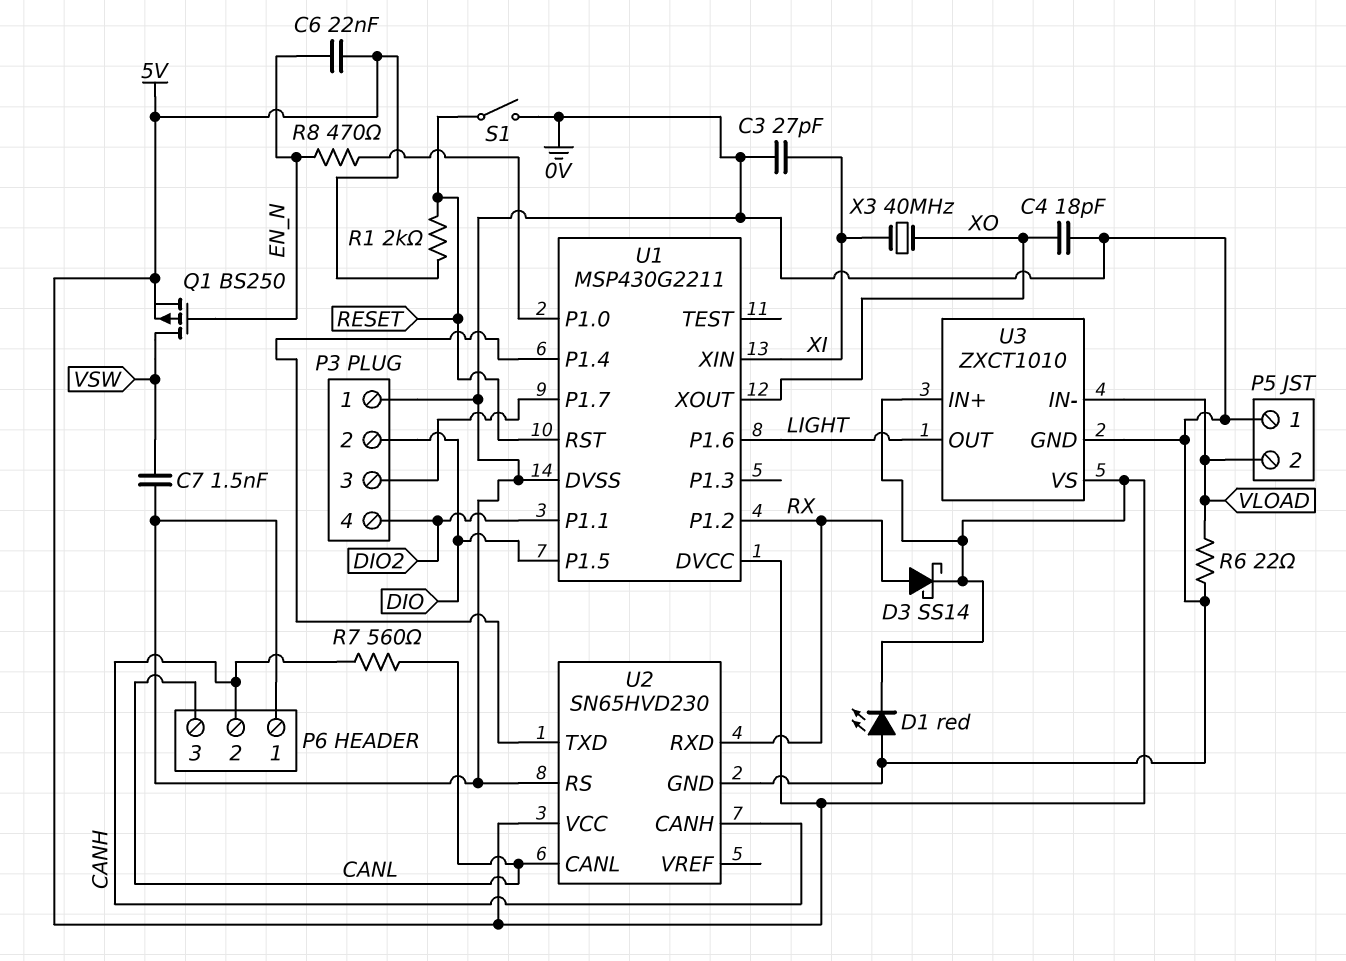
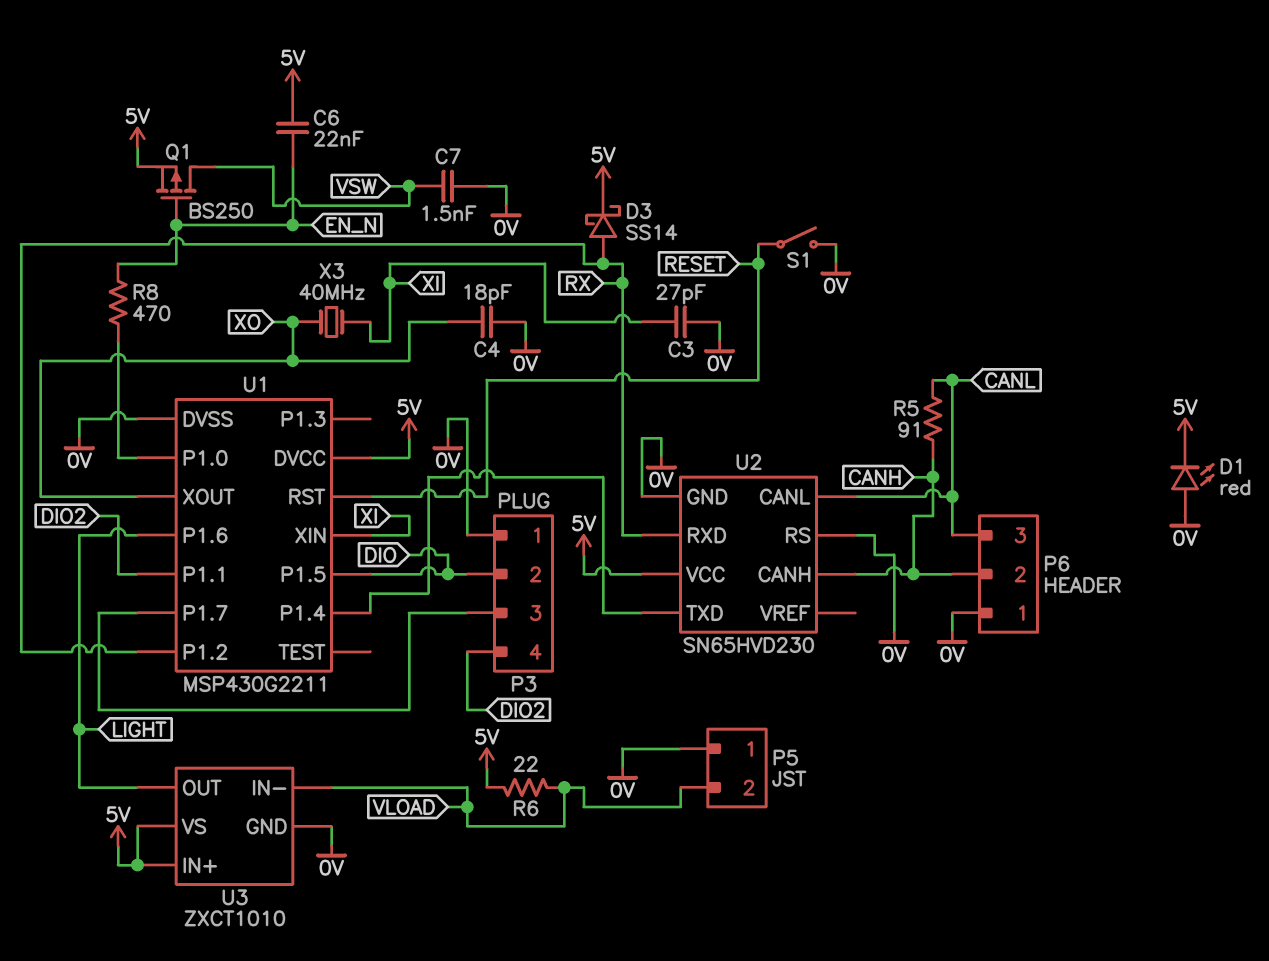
R1: 2k (5V, RESET) -> none
R5: none -> 91 (CANH, CANL)
R6: 22 (0V, VLOAD) -> 22 (5V, VLOAD)
R7: 560 (CANH, CANL) -> none

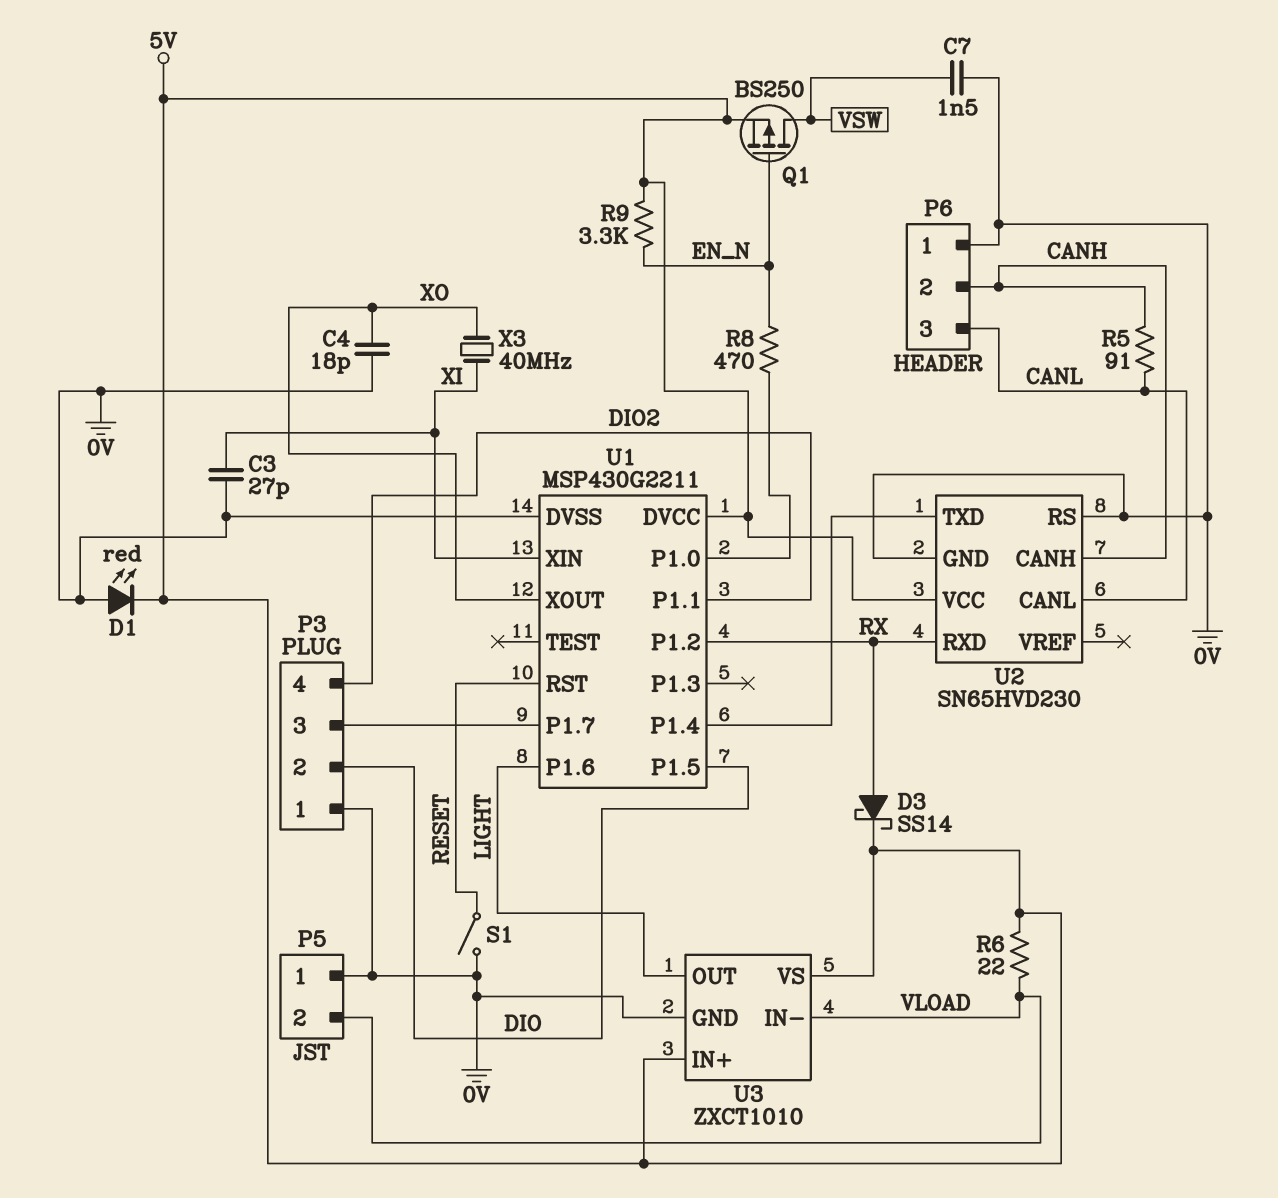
C6: 22nF (5V, EN_N) -> none
R9: none -> 3.3k (5V, EN_N)

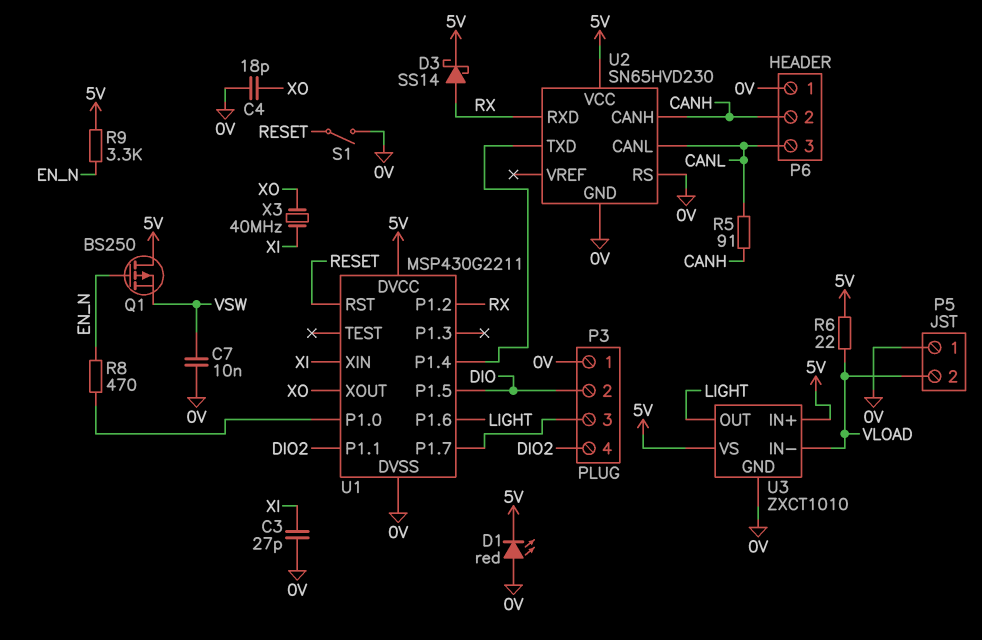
C7: 1.5nF (0V, VSW) -> 10nF (0V, VSW)
Q1: PMOS BS250 (G EN_N, D VSW, S 5V) -> PMOS BS250 (G EN_N, D 5V, S VSW)

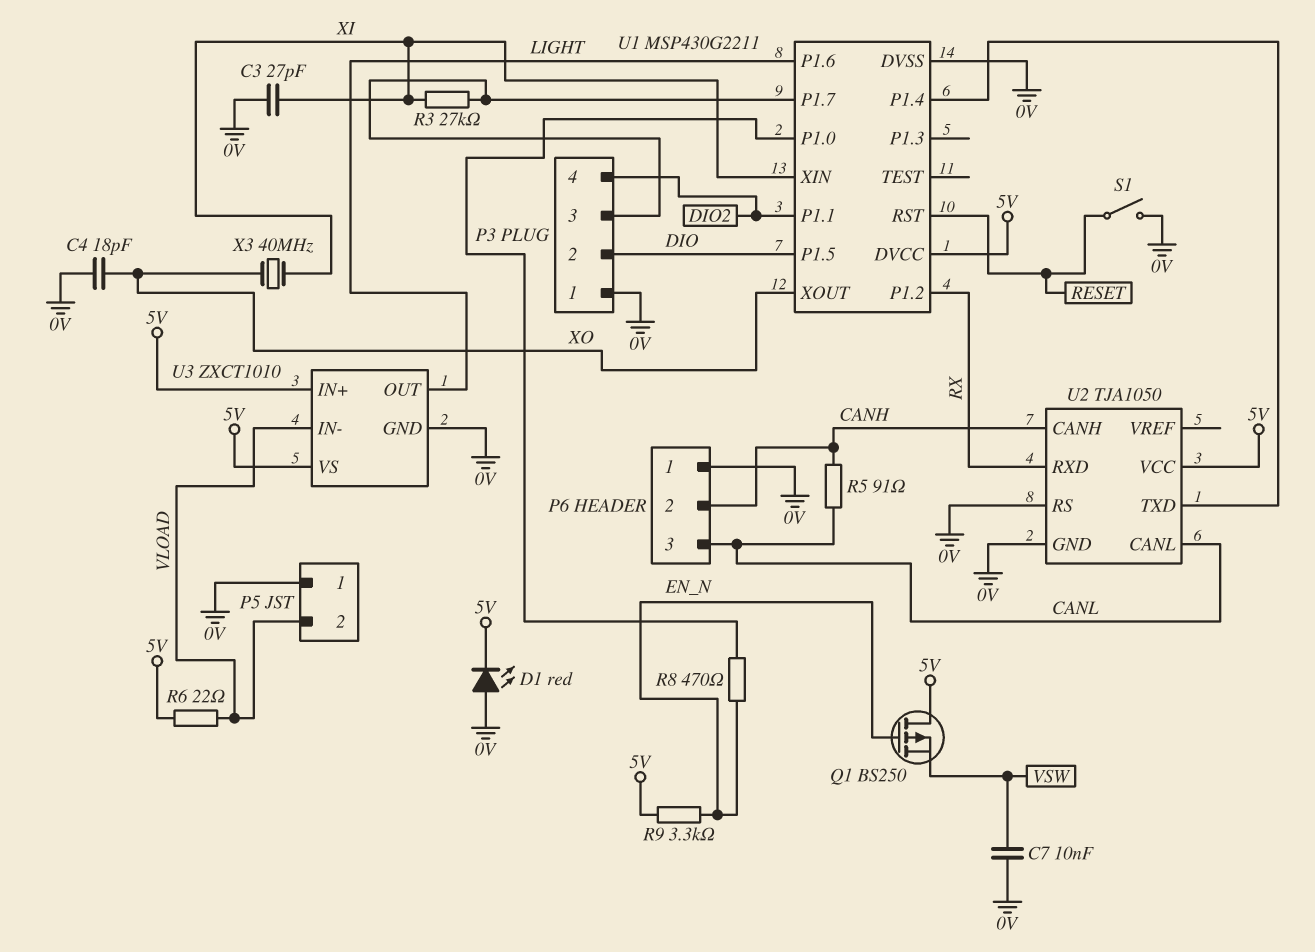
D3: schottky SS14 (A RX, K 5V) -> none
R3: none -> 27k (P3/3, XI)
U2: SN65HVD230 -> TJA1050

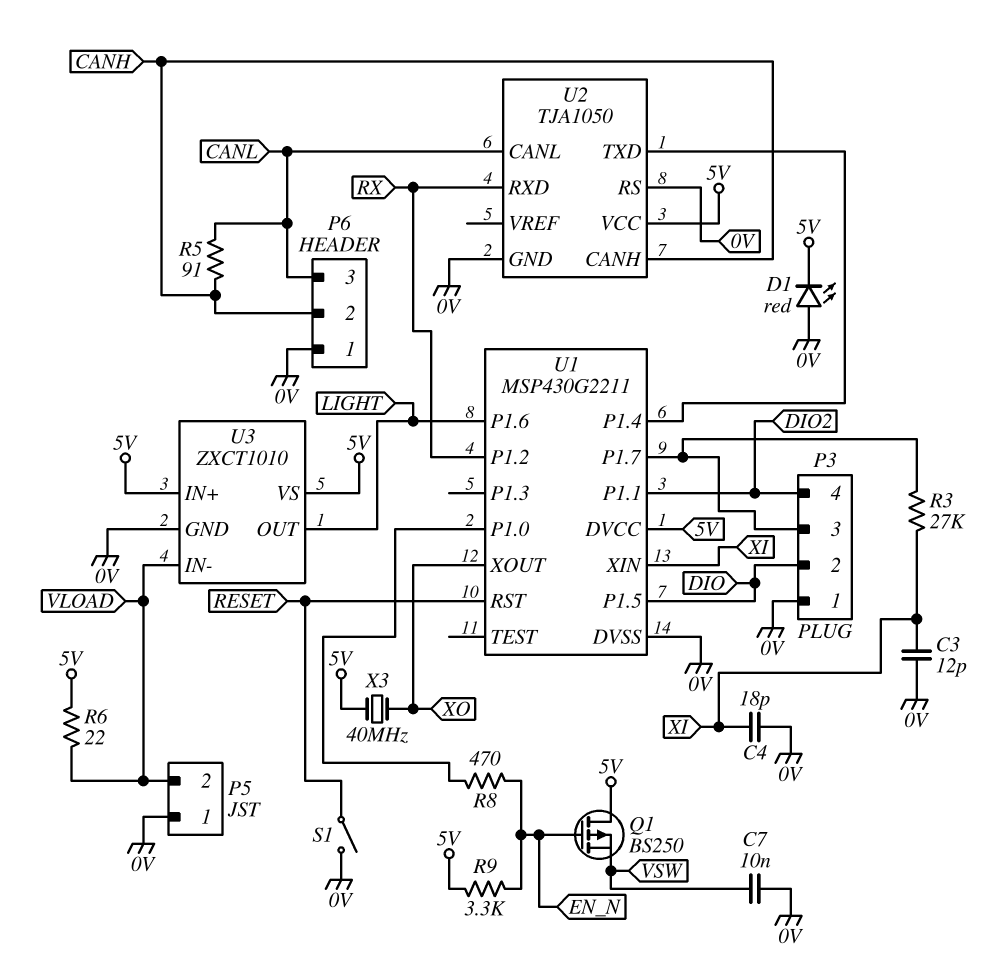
C3: 27pF (0V, XI) -> 12pF (0V, XI)
C4: 18pF (0V, XO) -> 18pF (0V, XI)
X3: 40MHz (XI, XO) -> 40MHz (5V, XO)

